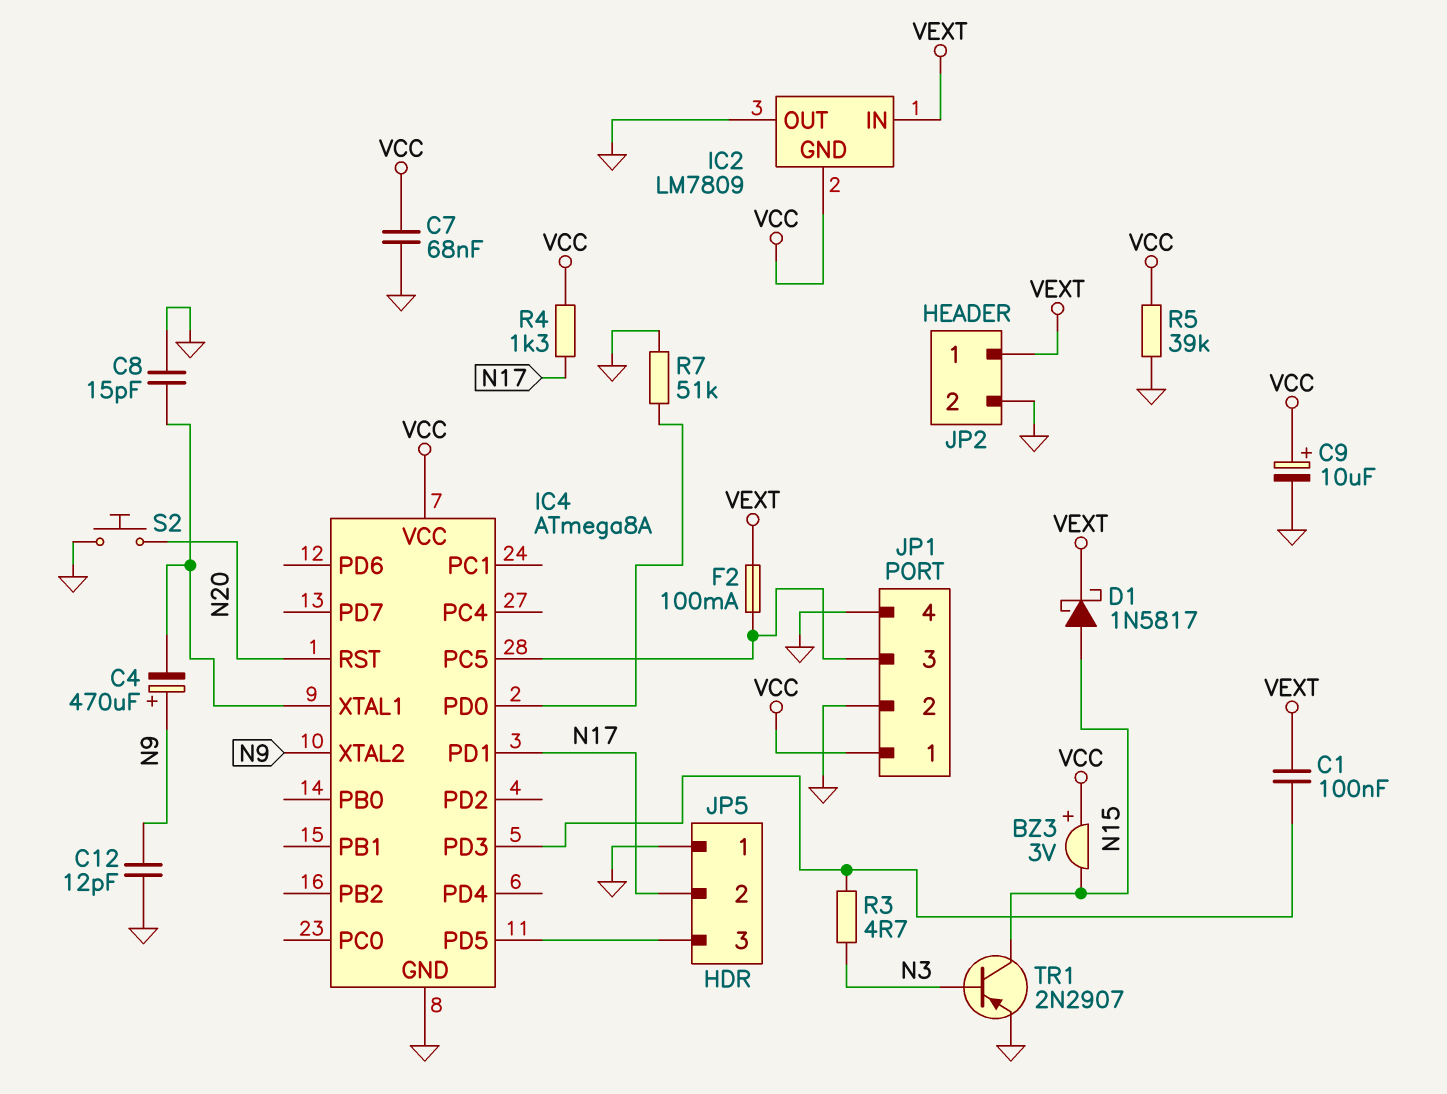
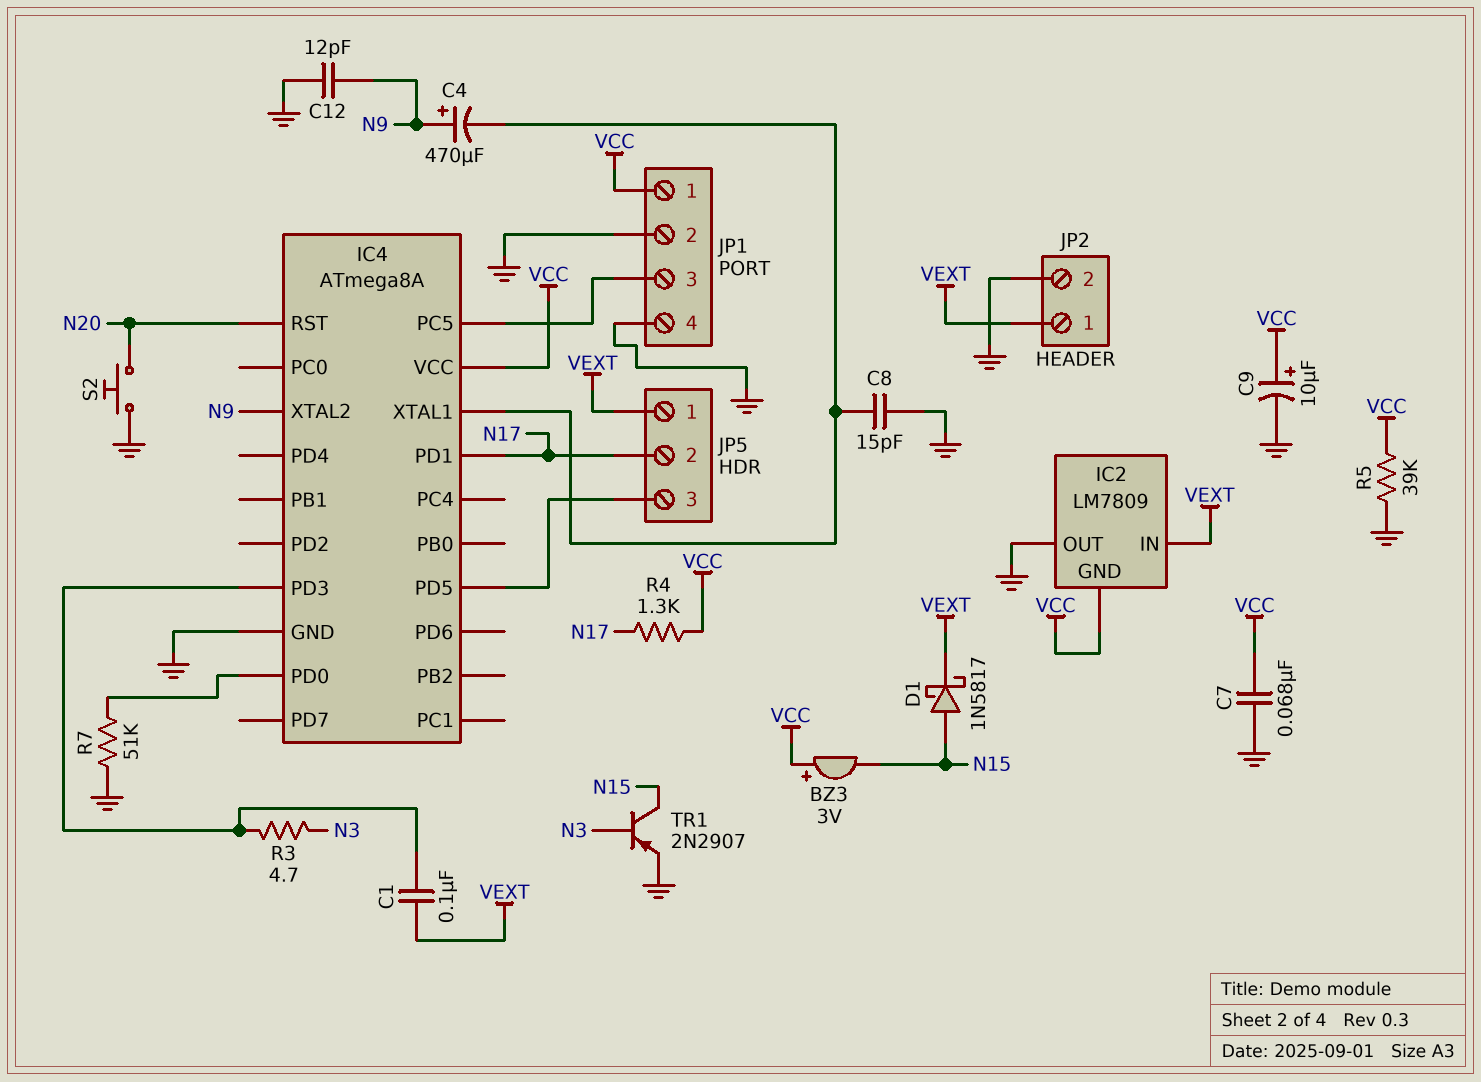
F2: 100mA (IC4/PC5, VEXT) -> none
JP5 pin 1: GND -> VEXT

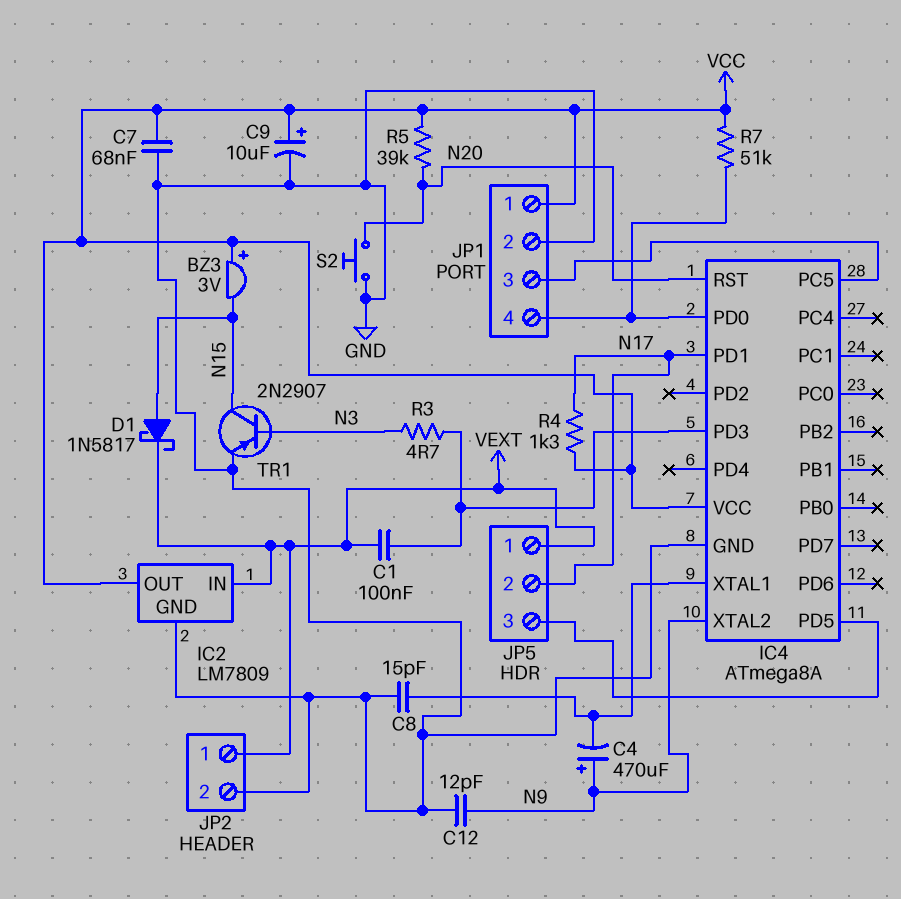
IC2 pin GND: VCC -> GND
IC2 pin OUT: GND -> VCC
JP1 pin 4: GND -> IC4/PD0
R5: 39k (GND, VCC) -> 39k (N20, VCC)
R7: 51k (GND, IC4/PD0) -> 51k (IC4/PD0, VCC)

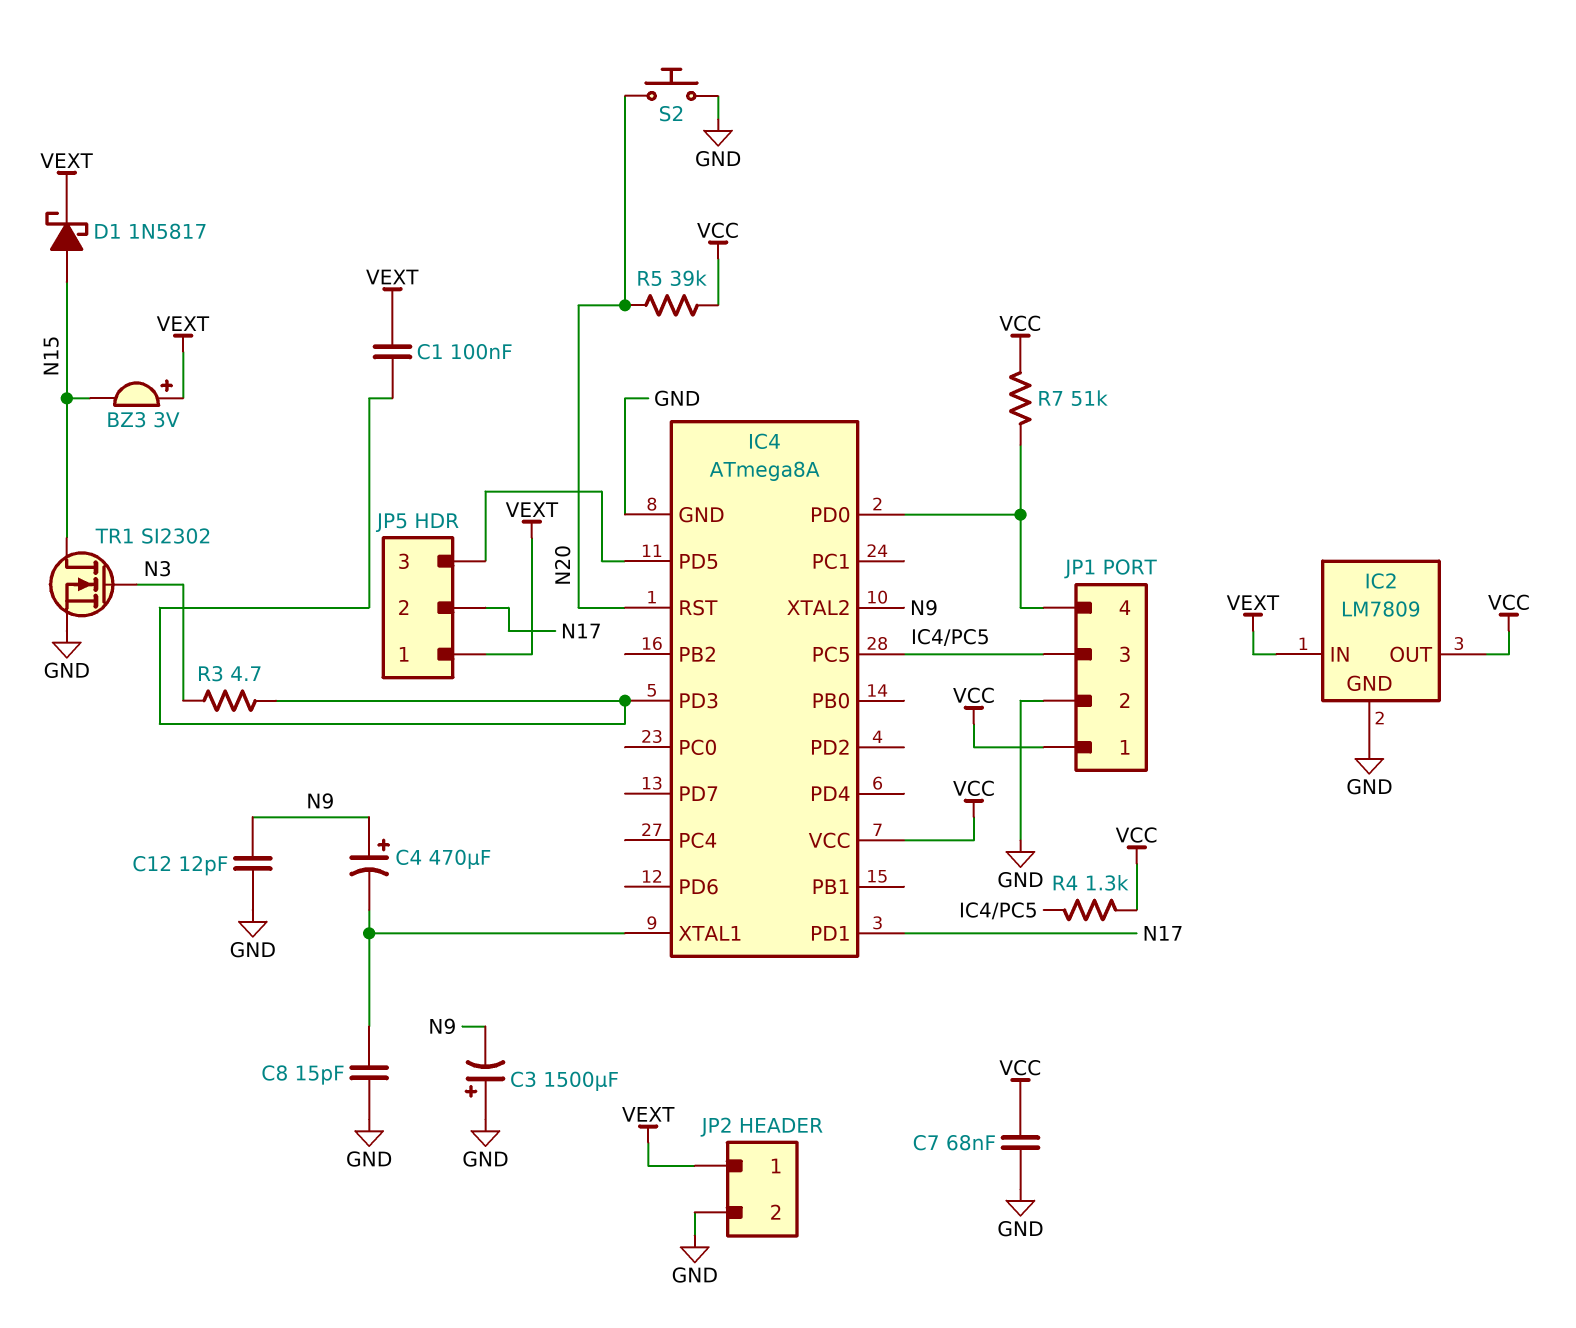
BZ3: buzzer 3V (plus VCC, minus N15) -> buzzer 3V (plus VEXT, minus N15)
C3: none -> 1500uF (plus GND, minus N9)
C9: 10uF (plus VCC, minus GND) -> none
R4: 1.3k (N17, VCC) -> 1.3k (IC4/PC5, VCC)
TR1: PNP 2N2907 (B N3, C N15, E GND) -> NMOS SI2302 (G N3, D N15, S GND)

